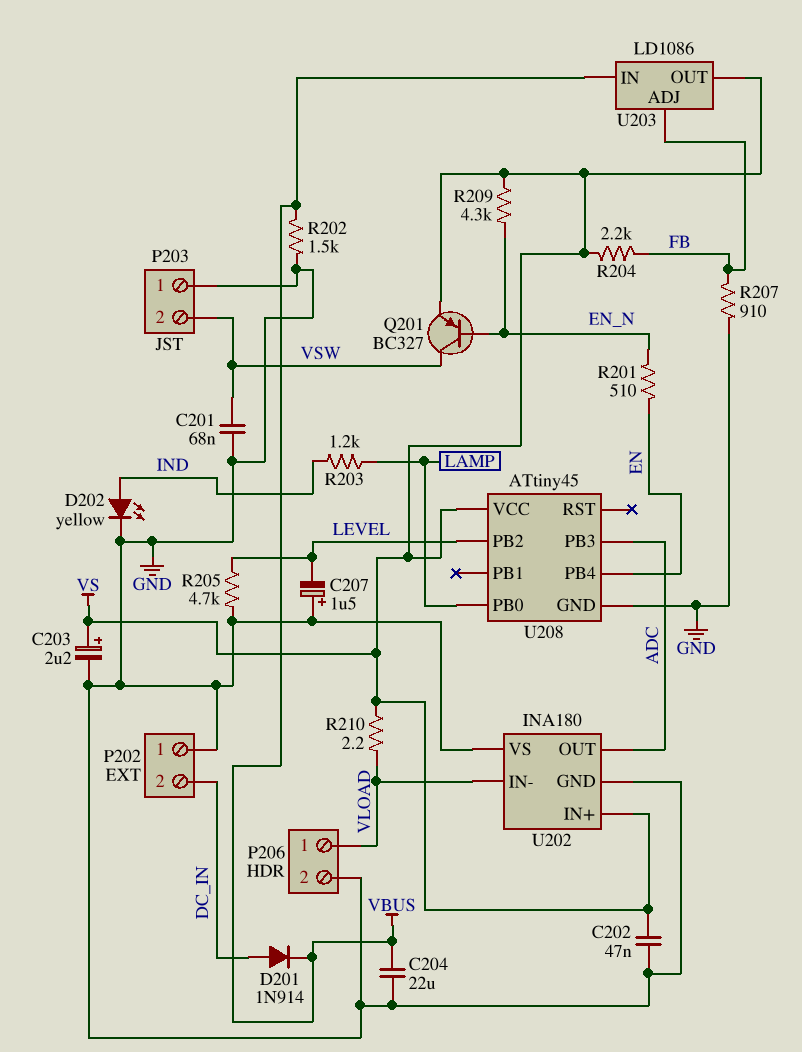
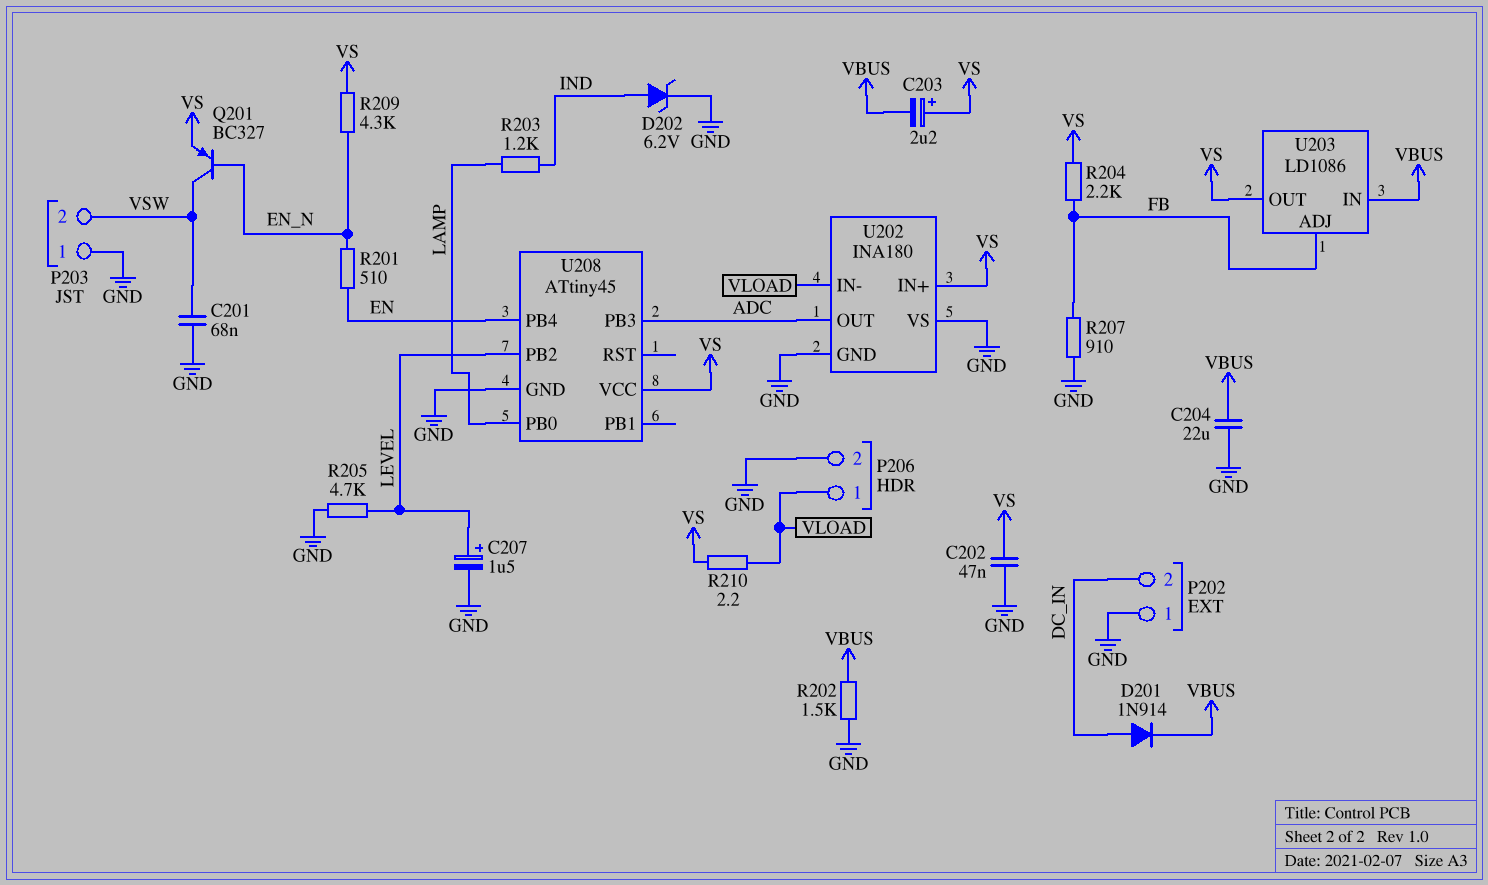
C203: 2.2uF (plus VS, minus GND) -> 2.2uF (plus VS, minus VBUS)
C207: 1.5uF (plus GND, minus LEVEL) -> 1.5uF (plus LEVEL, minus GND)
D202: LED yellow (A IND, K GND) -> zener 6.2V (A IND, K GND)

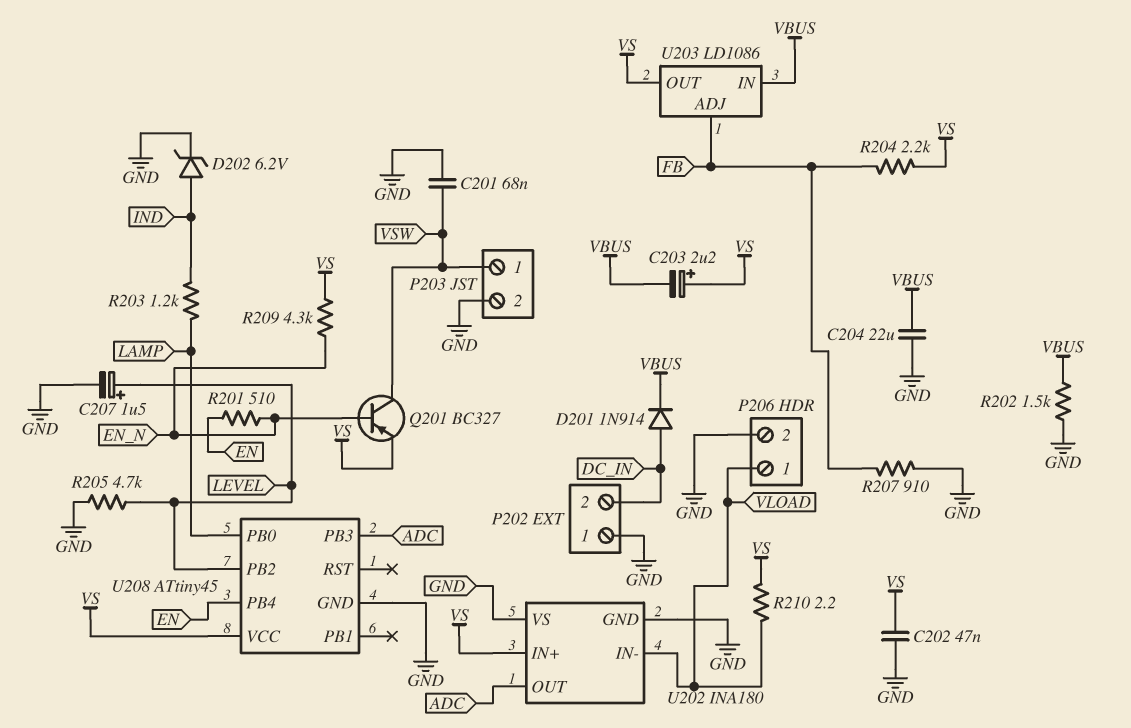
P203 pin 1: GND -> VSW
P203 pin 2: VSW -> GND

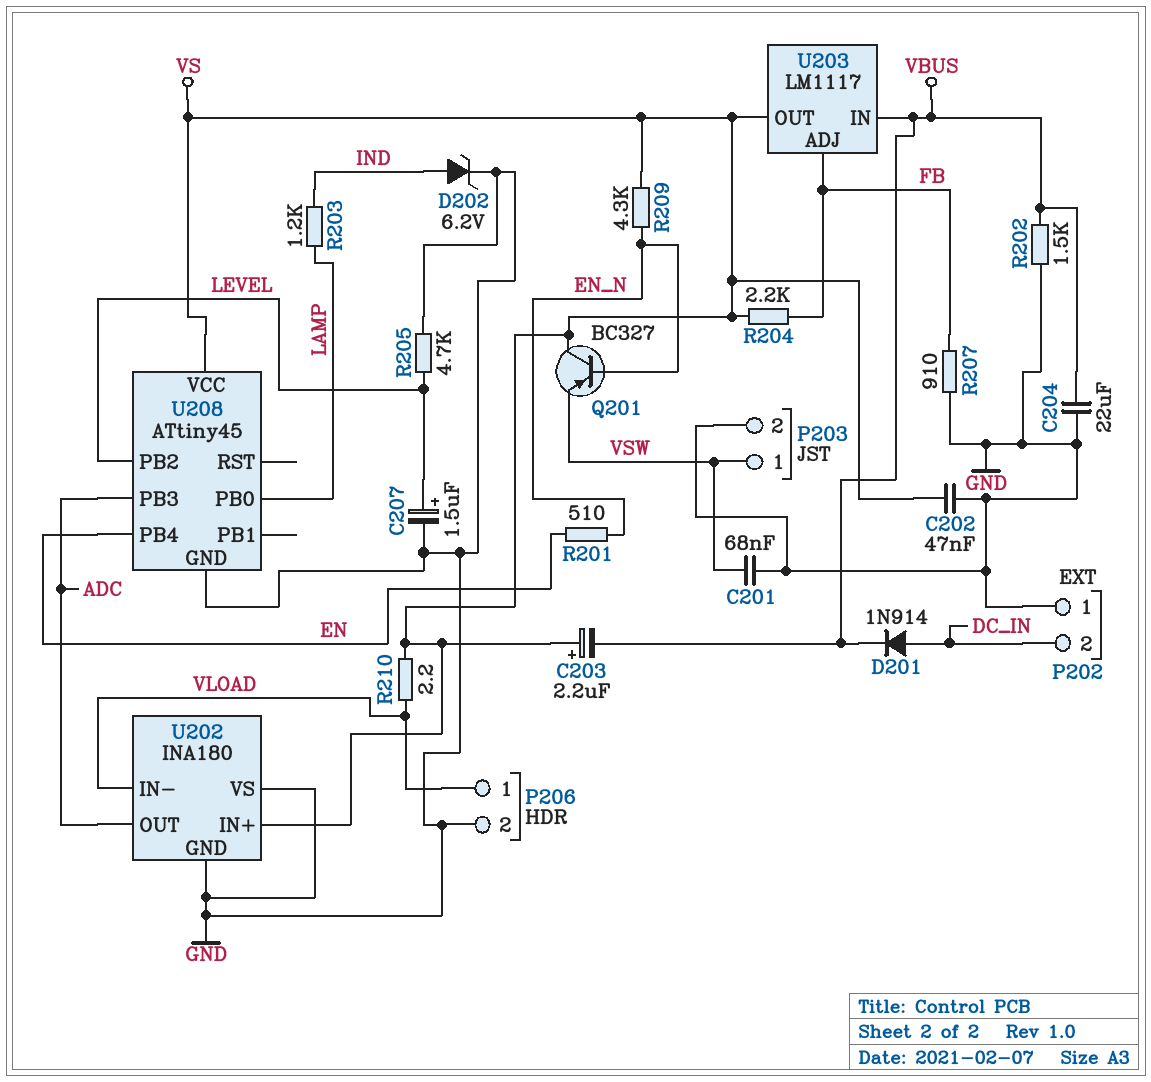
Q201: PNP BC327 (B EN_N, C VSW, E VS) -> PNP BC327 (B EN_N, C VS, E VSW)
U203: LD1086 -> LM1117

